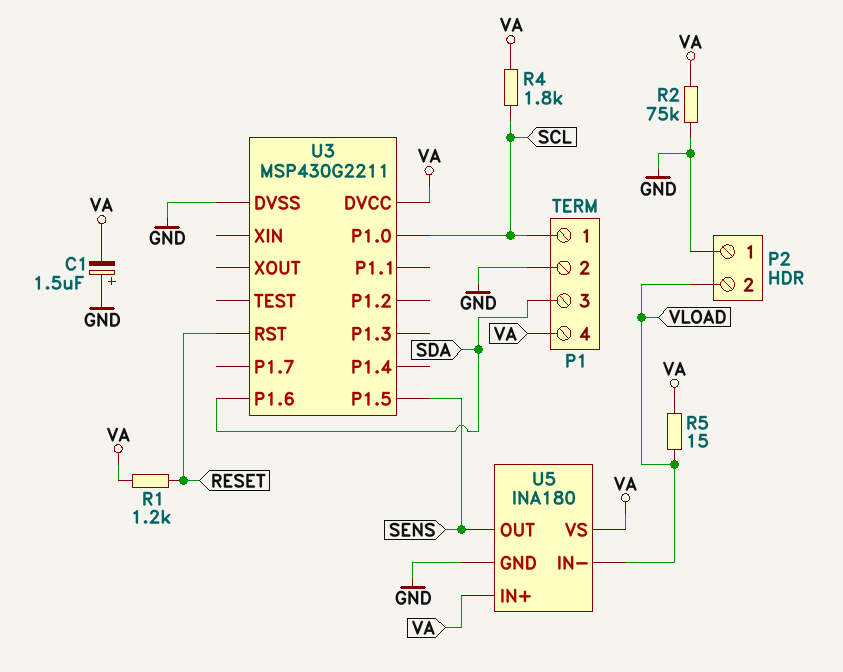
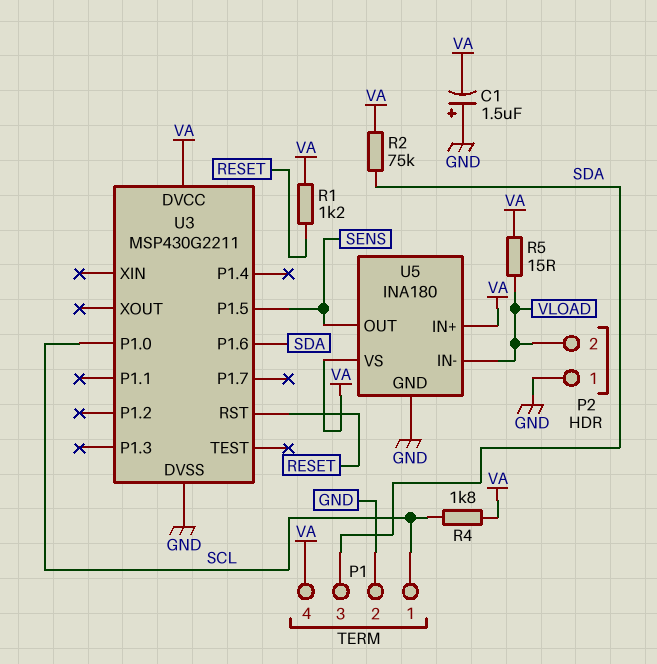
R2: 75k (GND, VA) -> 75k (SDA, VA)

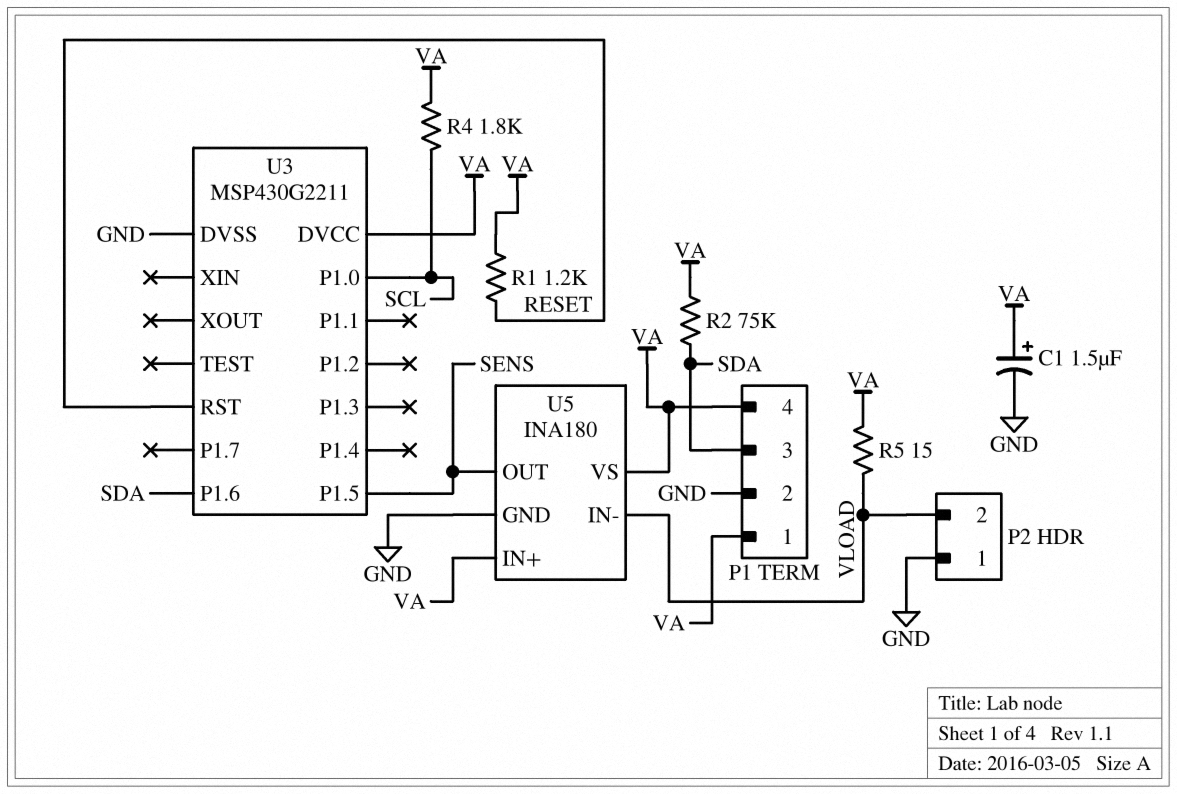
C1: 1.5uF (plus GND, minus VA) -> 1.5uF (plus VA, minus GND)
P1 pin 1: SCL -> VA

